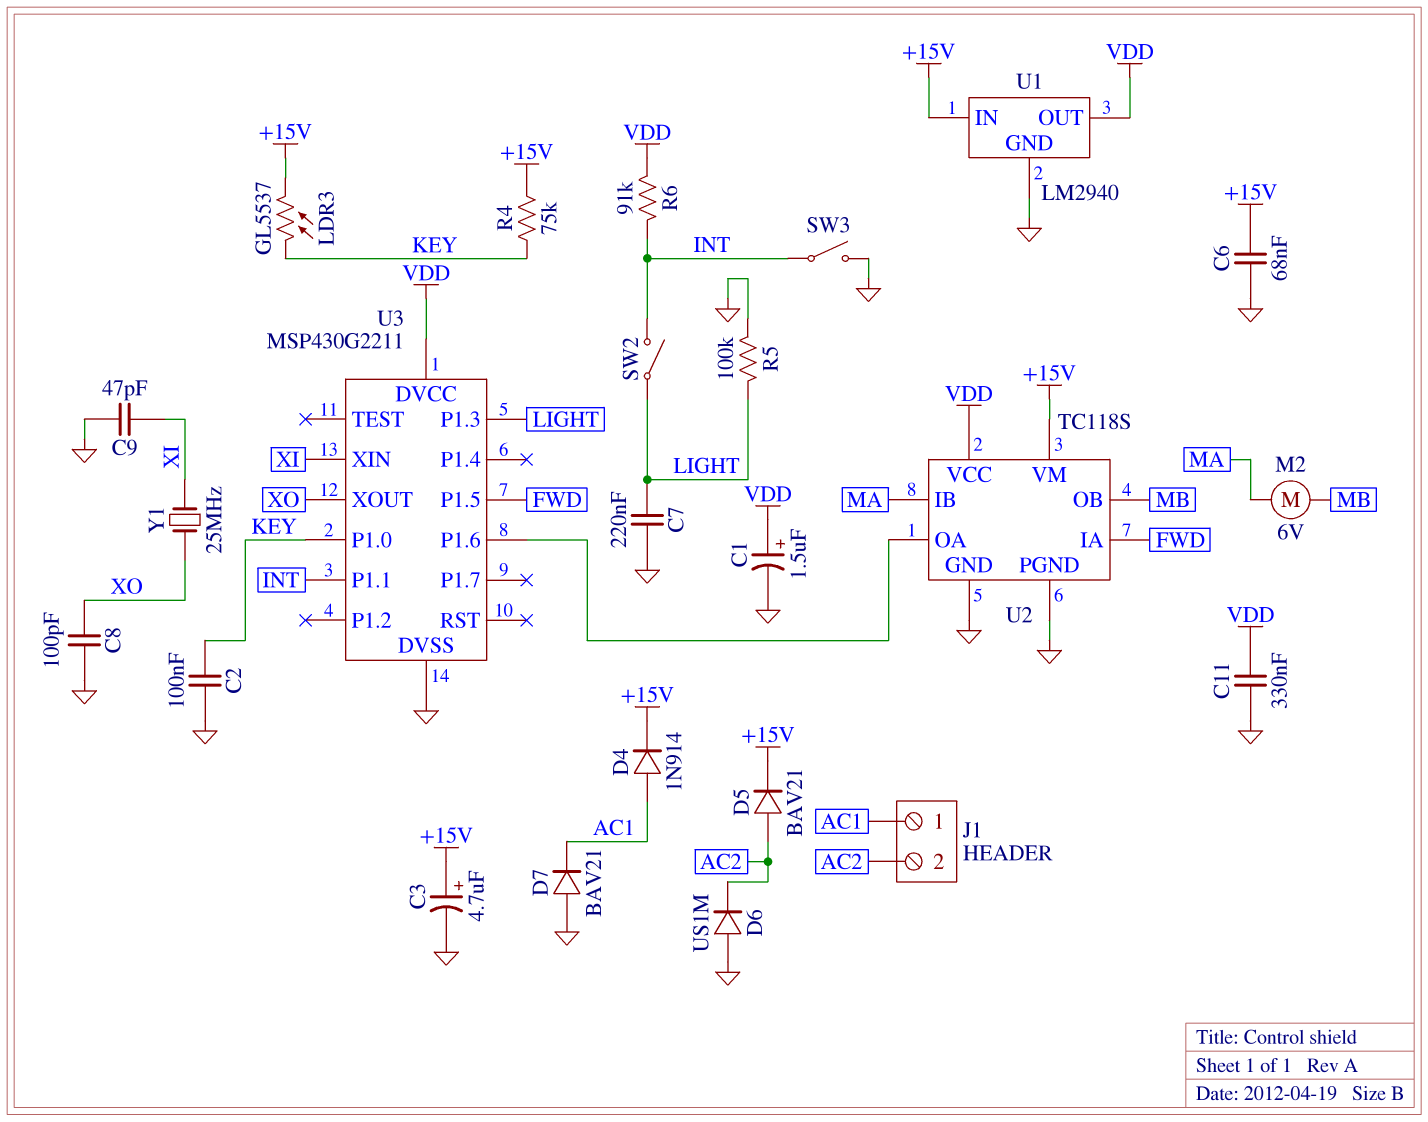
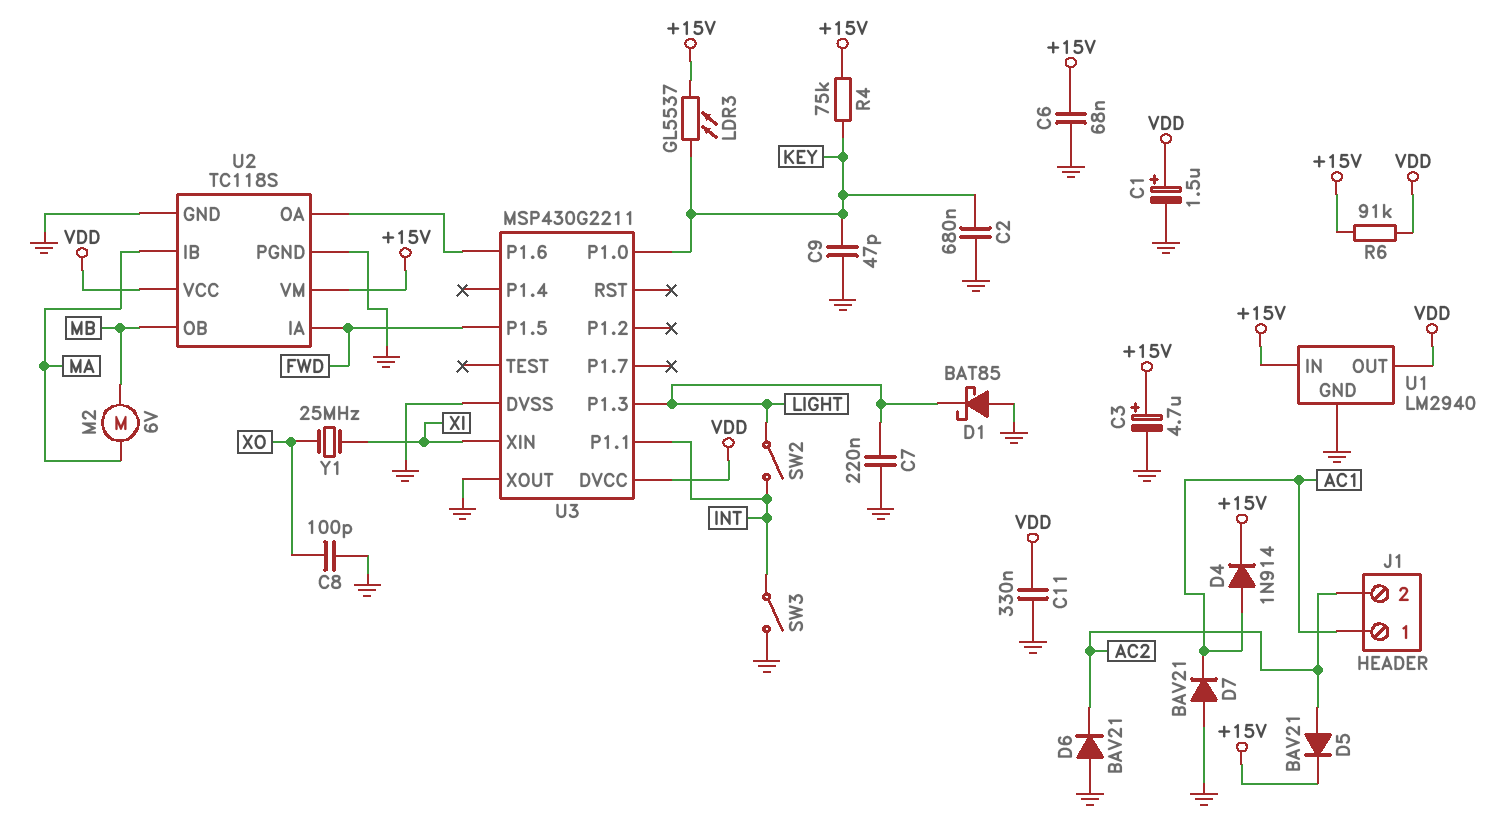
C2: 100nF (GND, KEY) -> 680nF (GND, KEY)
C9: 47pF (GND, XI) -> 47pF (GND, KEY)
D1: none -> schottky BAT85 (A GND, K LIGHT)
D6: diode US1M (A GND, K AC2) -> diode BAV21 (A GND, K AC2)
R5: 100k (GND, LIGHT) -> none
R6: 91k (INT, VDD) -> 91k (+15V, VDD)
U3 pin XOUT: XO -> GND

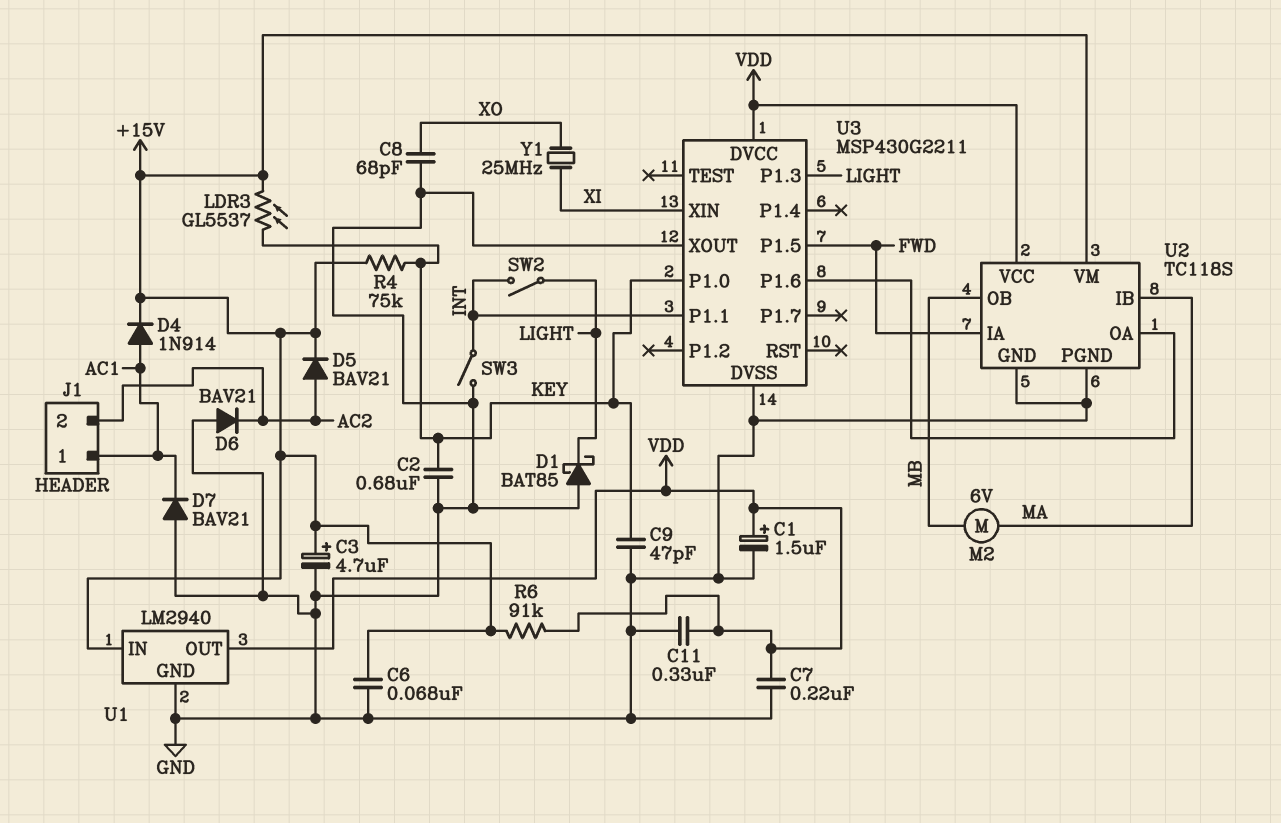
C7: 220nF (GND, LIGHT) -> 220nF (GND, VDD)
C8: 100pF (GND, XO) -> 68pF (GND, XO)

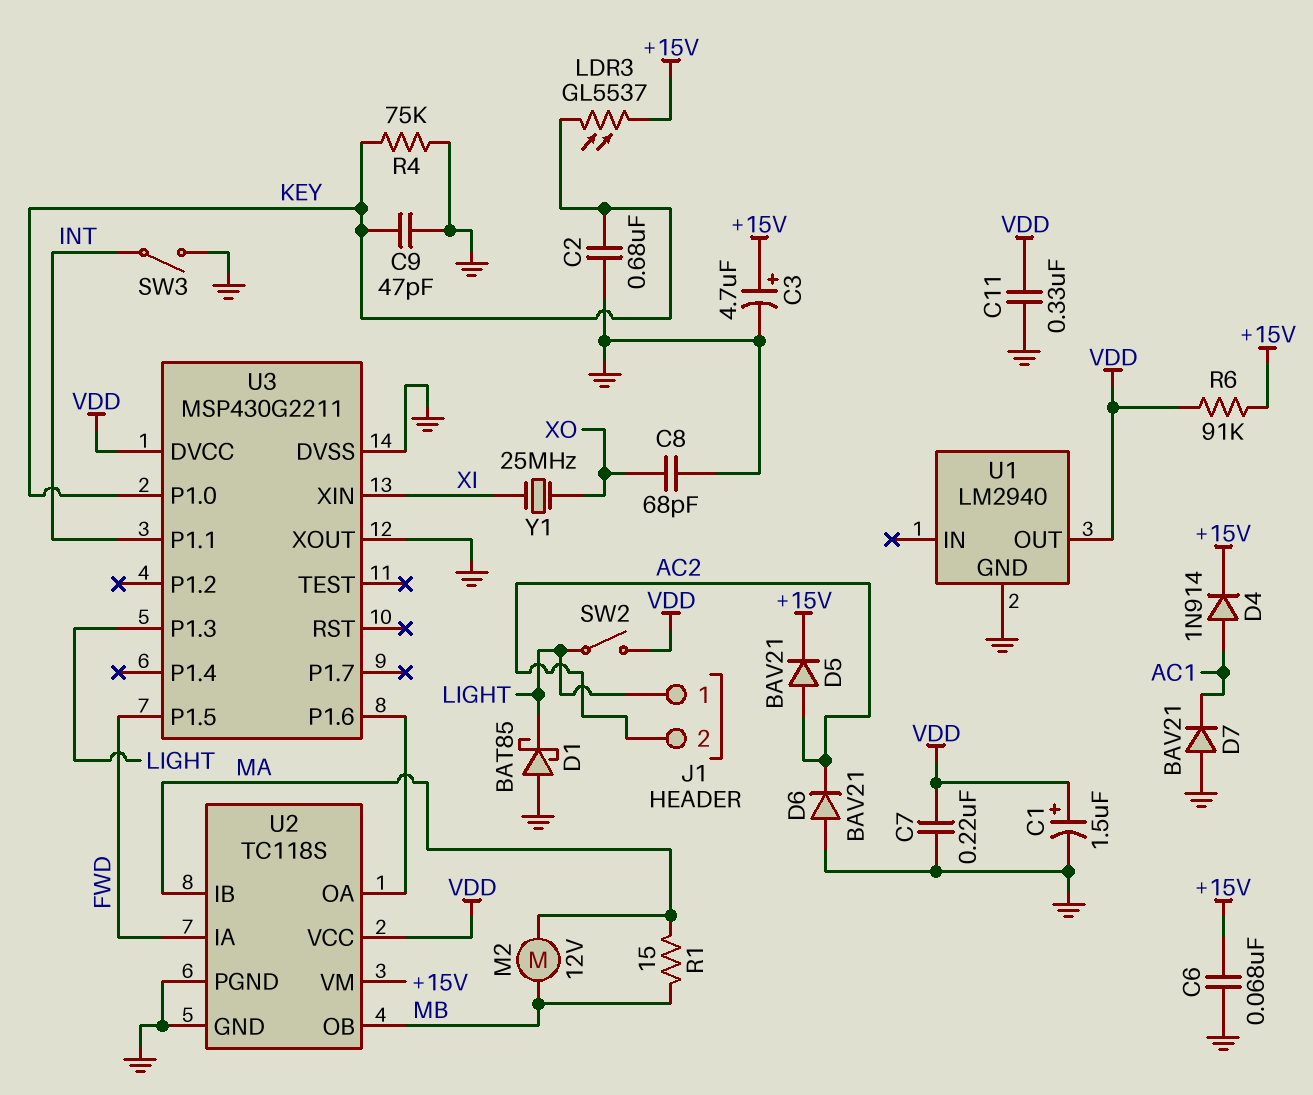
J1 pin 1: AC1 -> LIGHT
M2: motor 6V (MA, MB) -> motor 12V (MA, MB)
R1: none -> 15 (MA, MB)
R4: 75k (+15V, KEY) -> 75k (GND, KEY)
SW2: switch (INT, LIGHT) -> switch (LIGHT, VDD)
U1 pin IN: +15V -> none

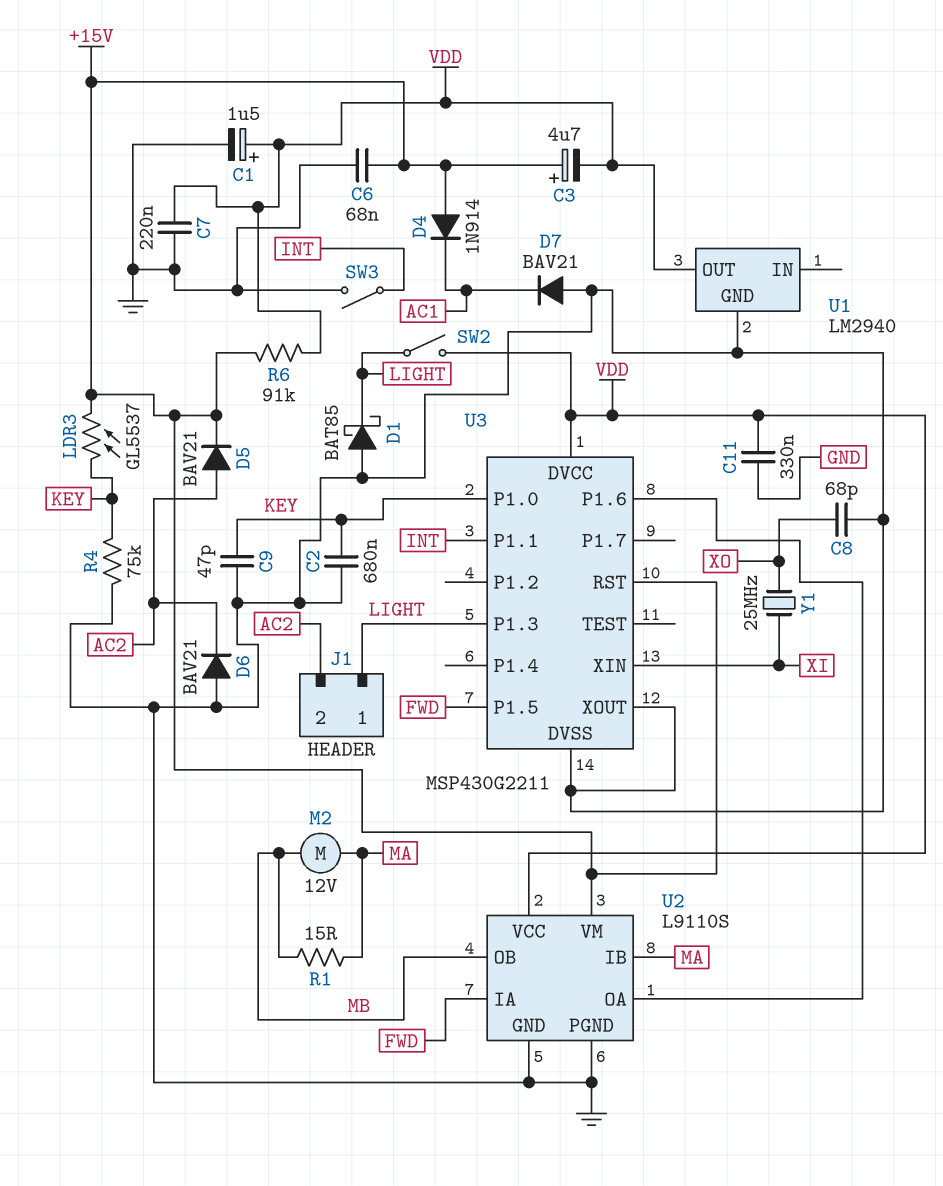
C3: 4.7uF (plus +15V, minus GND) -> 4.7uF (plus +15V, minus VDD)
D4: diode 1N914 (A AC1, K +15V) -> diode 1N914 (A +15V, K AC1)
U2: TC118S -> L9110S
U3 pin RST: none -> +15V

